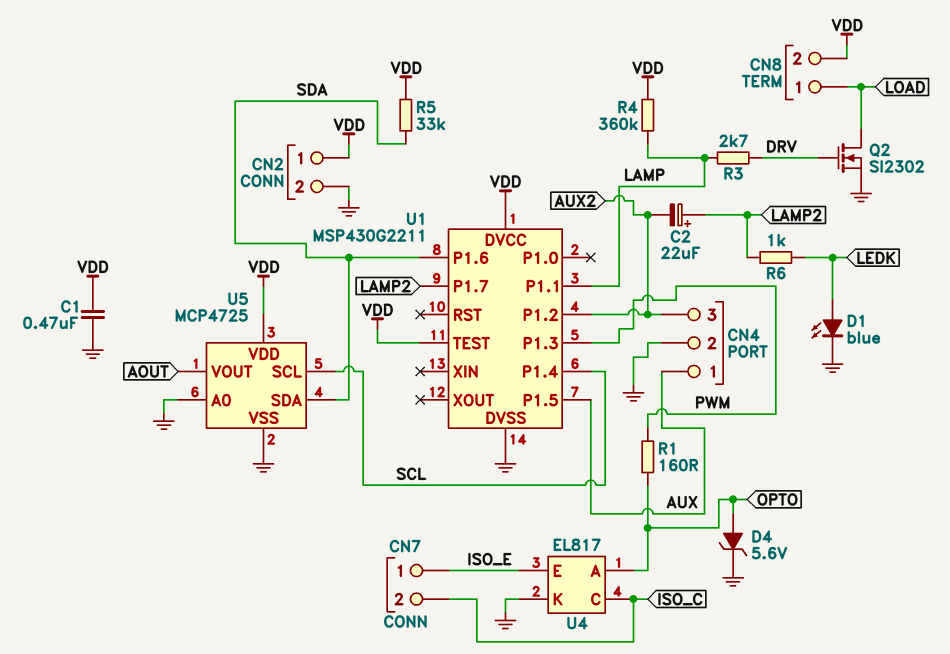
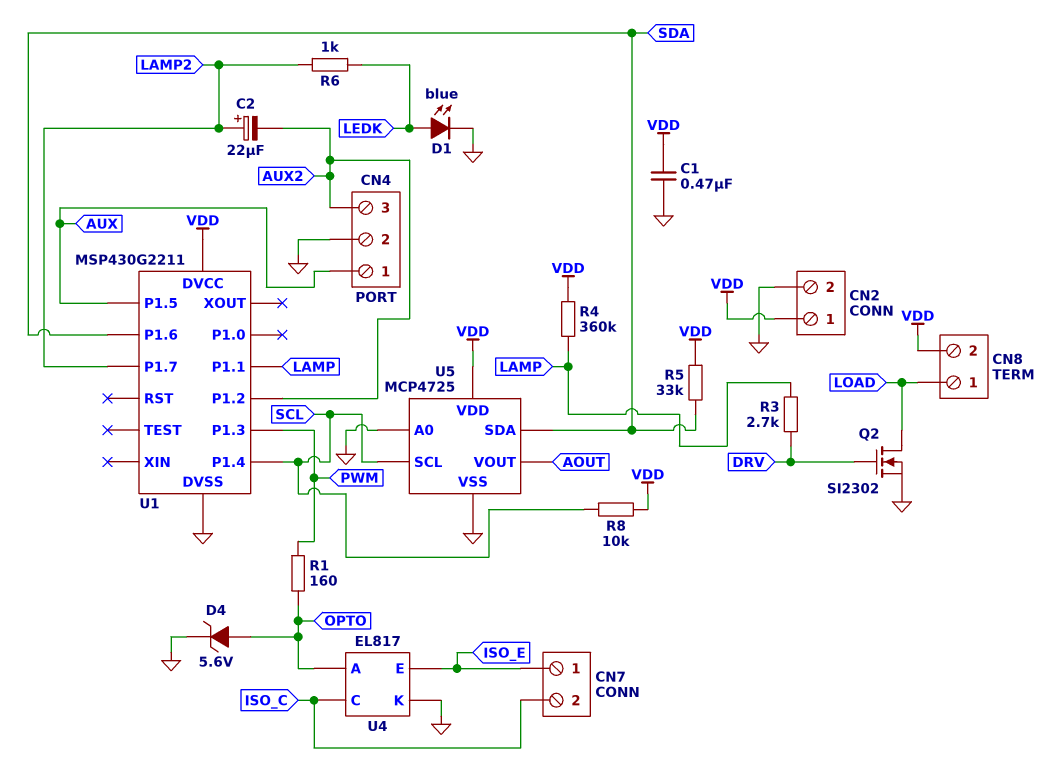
R8: none -> 10k (SCL, VDD)
U1 pin TEST: VDD -> none

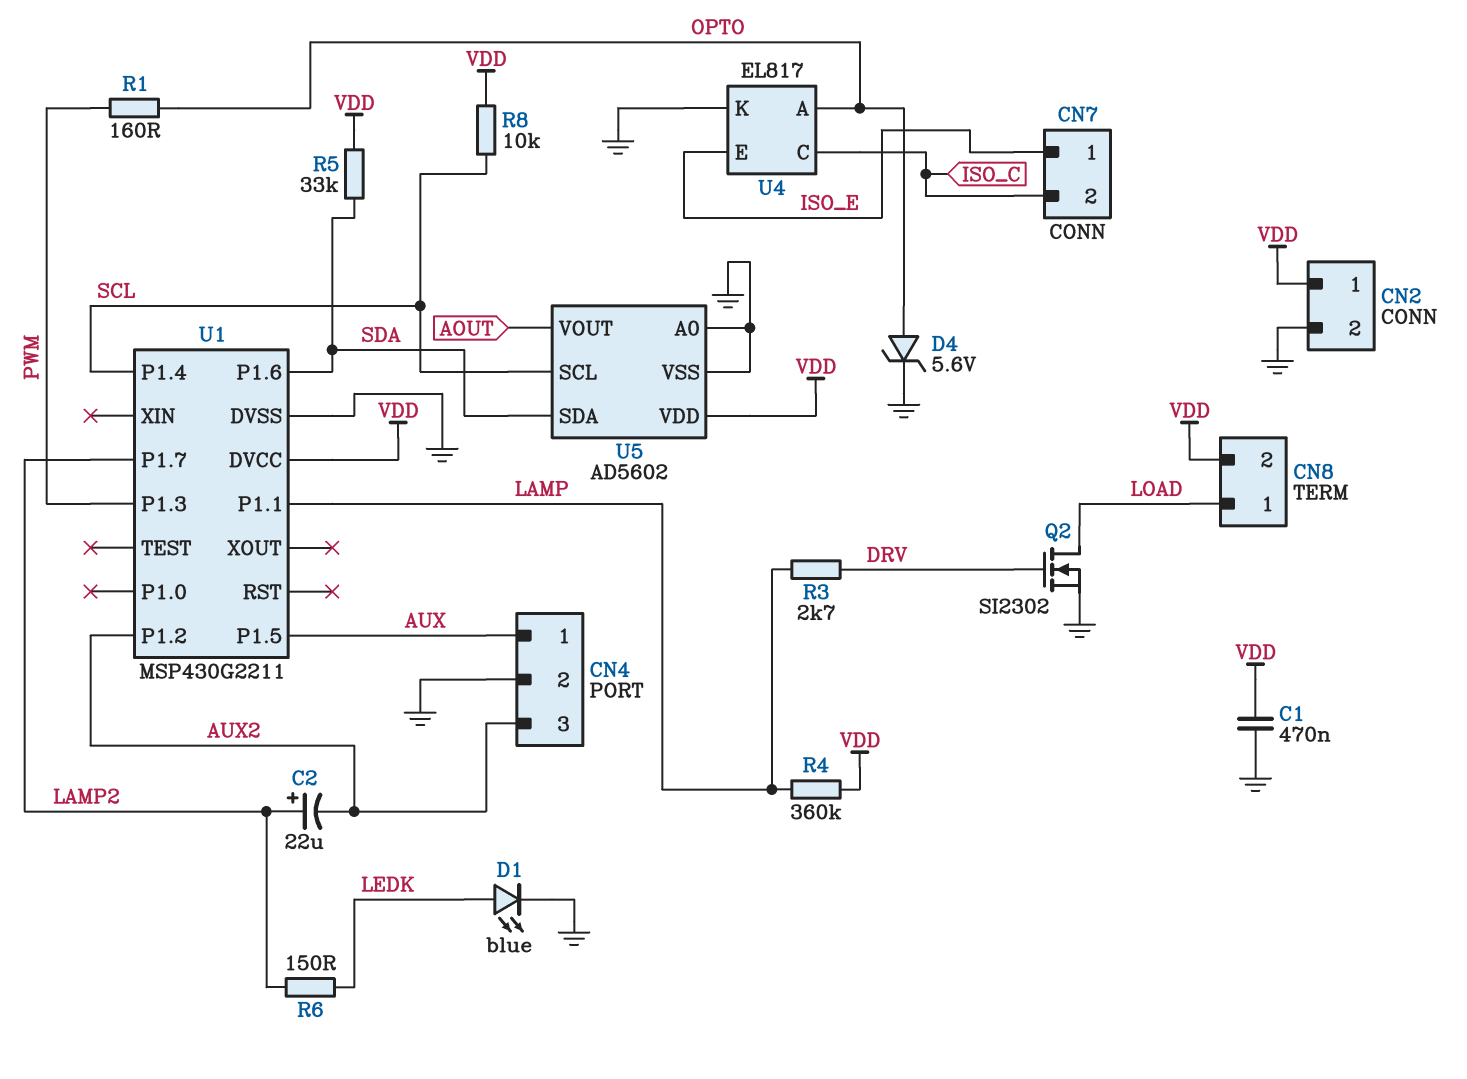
R6: 1k (LAMP2, LEDK) -> 150 (LAMP2, LEDK)
U5: MCP4725 -> AD5602

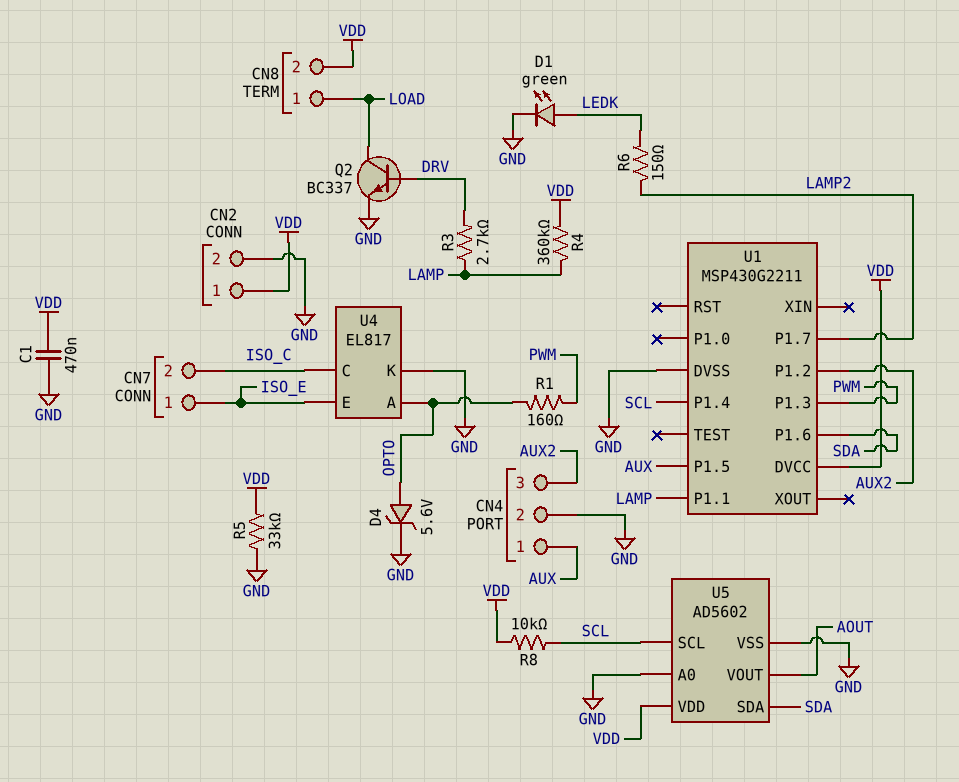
C2: 22uF (plus LAMP2, minus AUX2) -> none
D1: LED blue (A LEDK, K GND) -> LED green (A LEDK, K GND)
Q2: NMOS SI2302 (G DRV, D LOAD, S GND) -> NPN BC337 (B DRV, C LOAD, E GND)
R5: 33k (SDA, VDD) -> 33k (GND, VDD)

